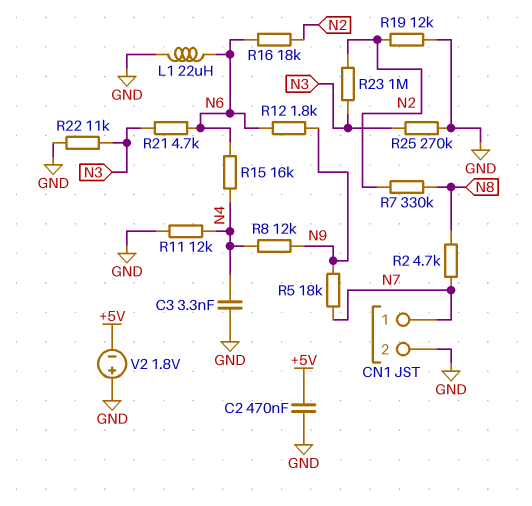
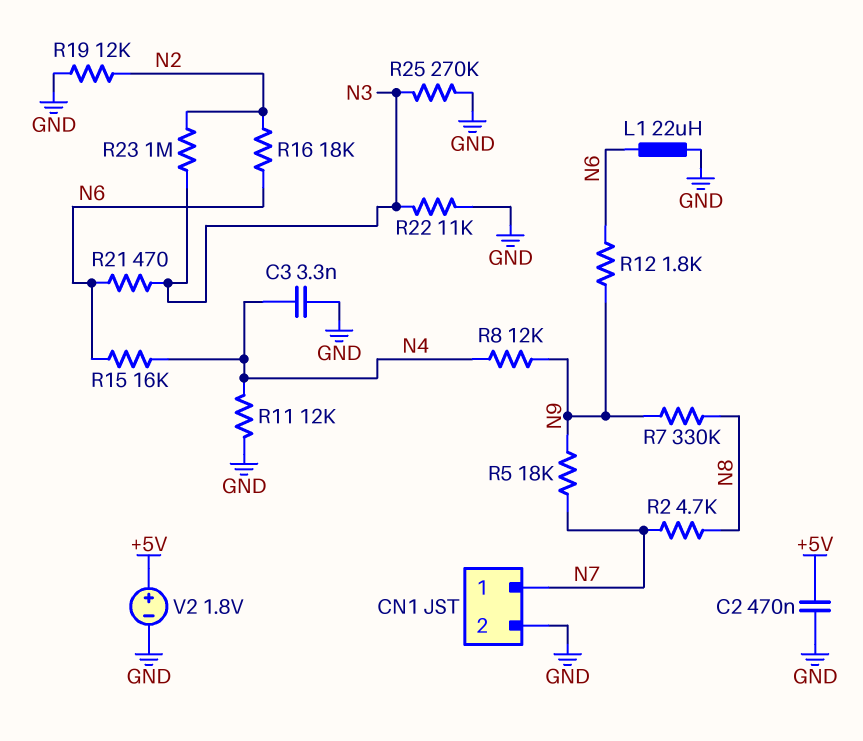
R7: 330k (N2, N8) -> 330k (N8, N9)
R21: 4.7k (N3, N6) -> 470 (N3, N6)
V2: 1.8V (plus GND, minus +5V) -> 1.8V (plus +5V, minus GND)

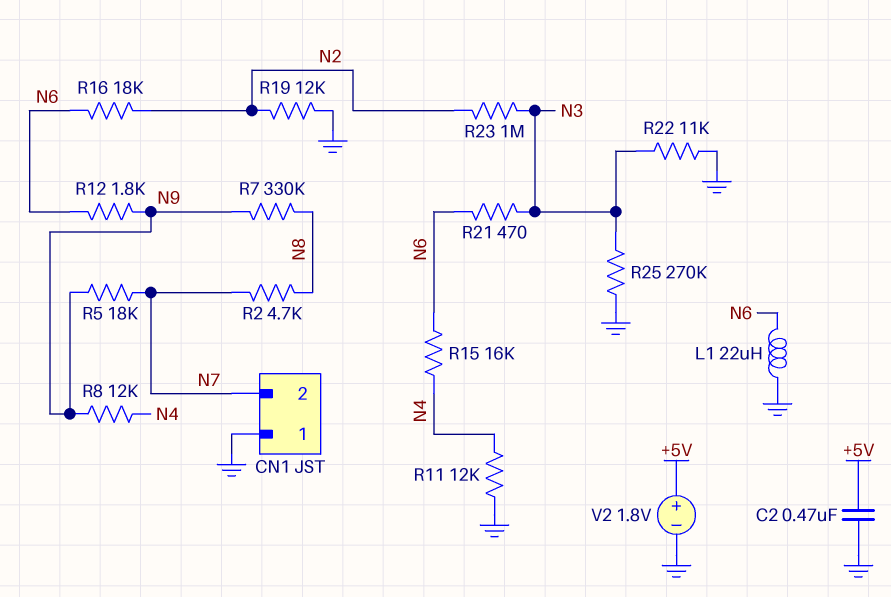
C3: 3.3nF (GND, N4) -> none
CN1 pin 1: N7 -> GND
CN1 pin 2: GND -> N7

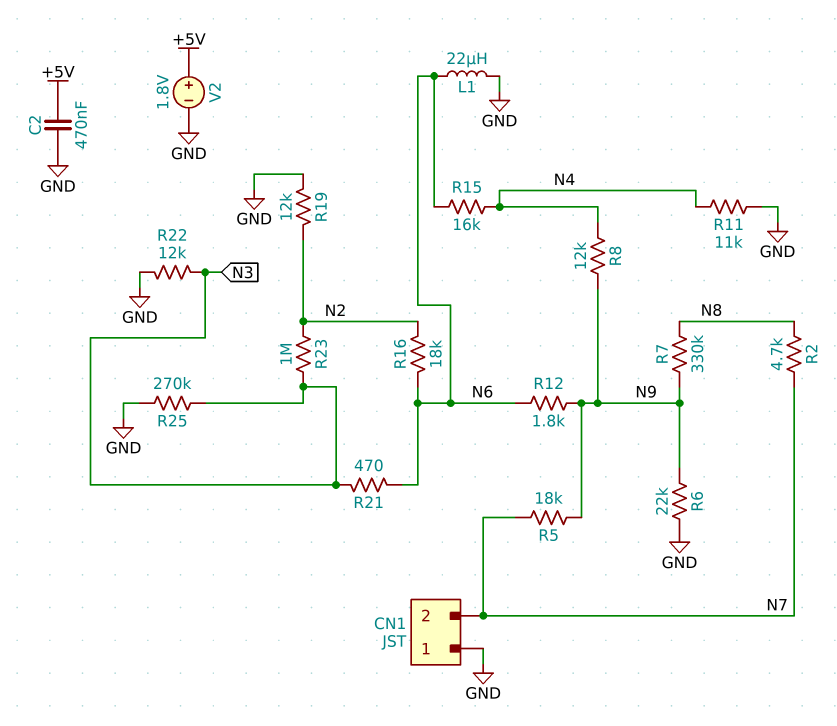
R6: none -> 22k (GND, N9)
R11: 12k (GND, N4) -> 11k (GND, N4)
R22: 11k (GND, N3) -> 12k (GND, N3)

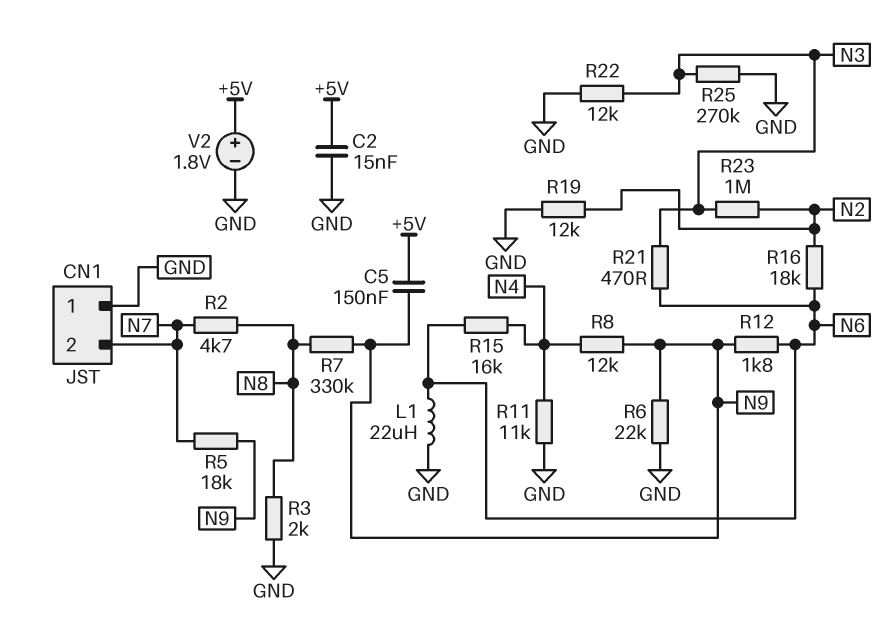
C2: 470nF (+5V, GND) -> 15nF (+5V, GND)
C5: none -> 150nF (+5V, N9)
R3: none -> 2k (GND, N8)

